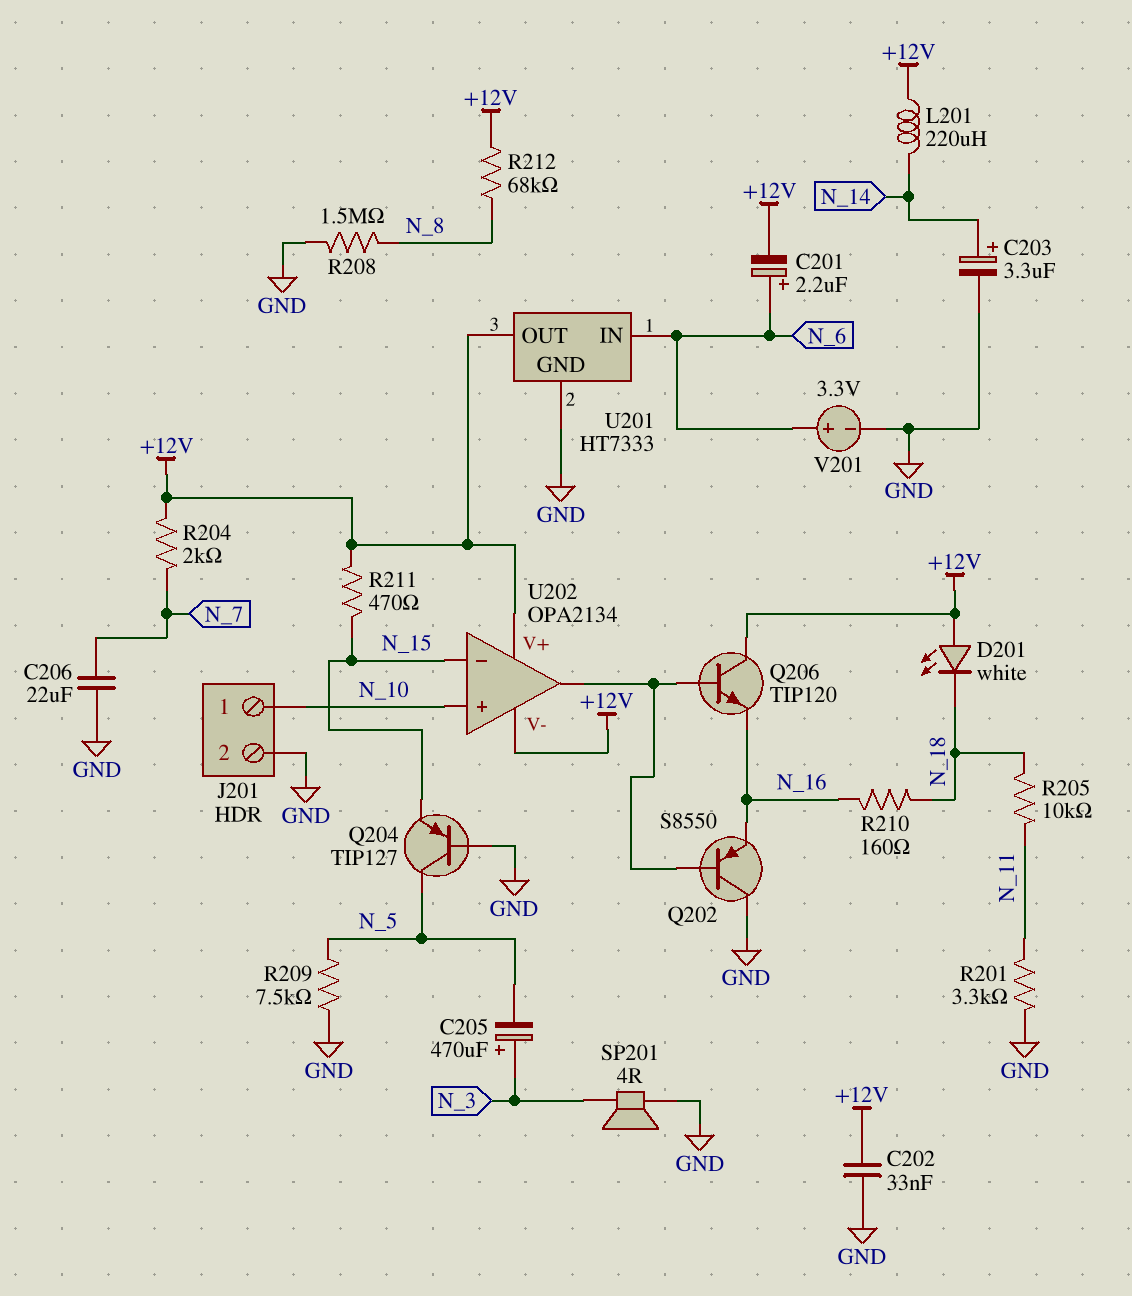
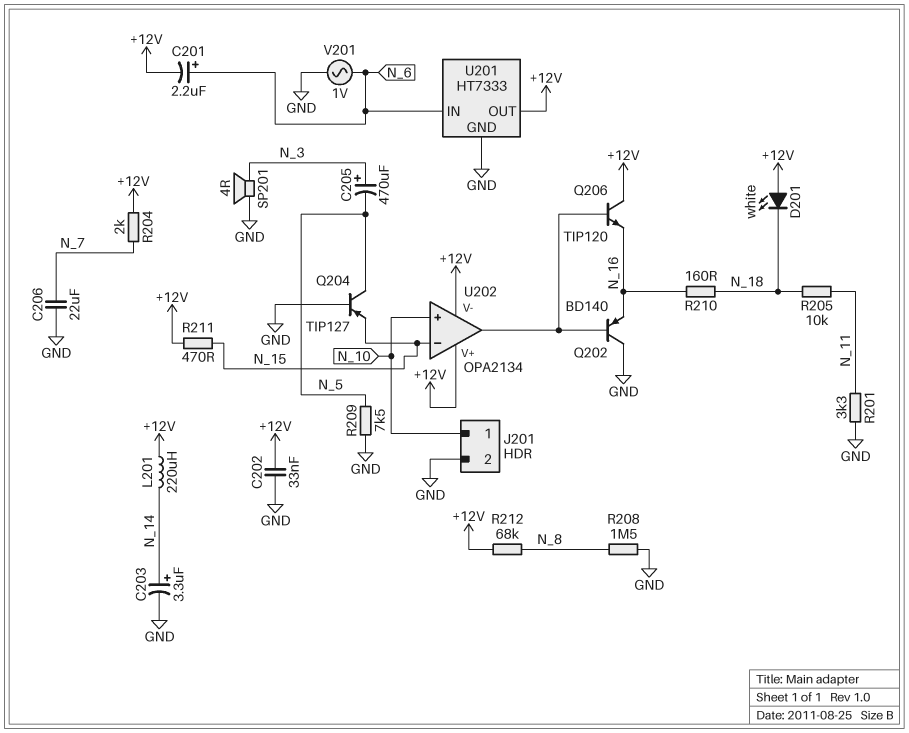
Q202: PNP S8550 (B U202/out, C GND, E N_16) -> PNP BD140 (B U202/out, C GND, E N_16)
V201: 3.3V (plus N_6, minus GND) -> AC 1V (GND, N_6)

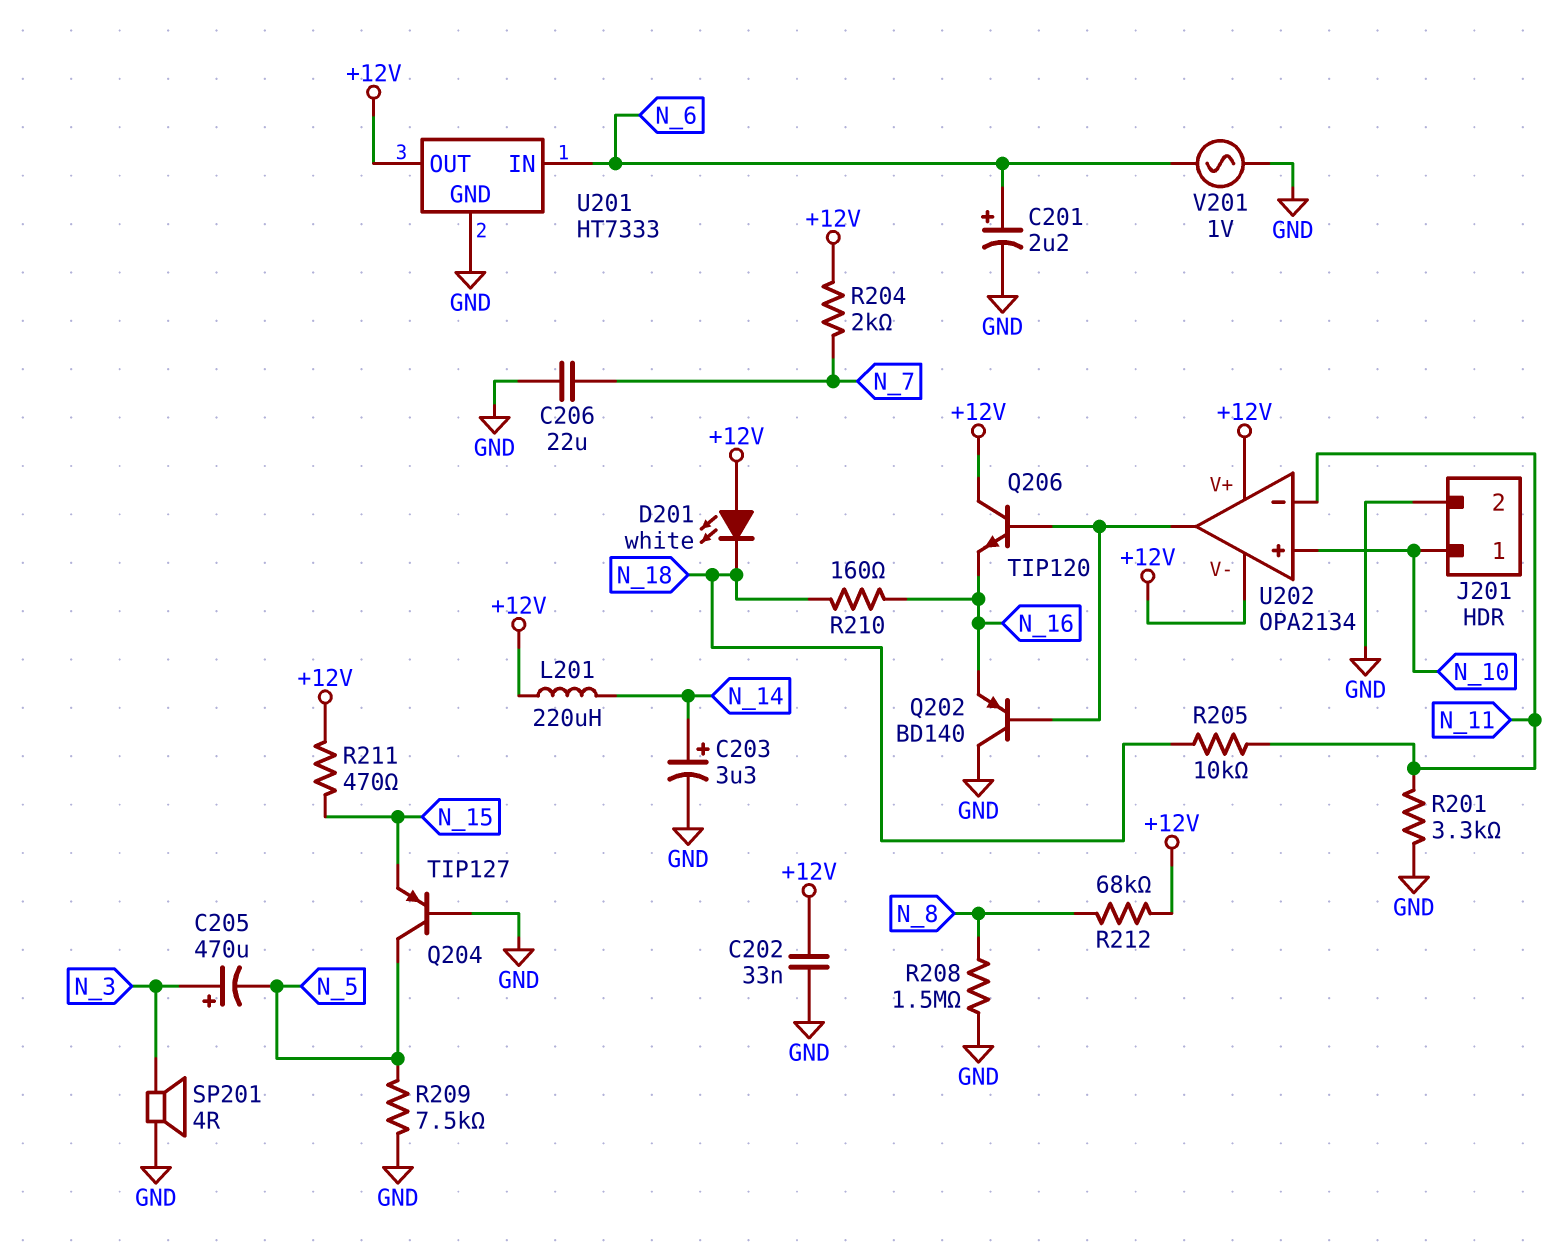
C201: 2.2uF (plus N_6, minus +12V) -> 2.2uF (plus N_6, minus GND)
U202 pin in-: N_15 -> N_11

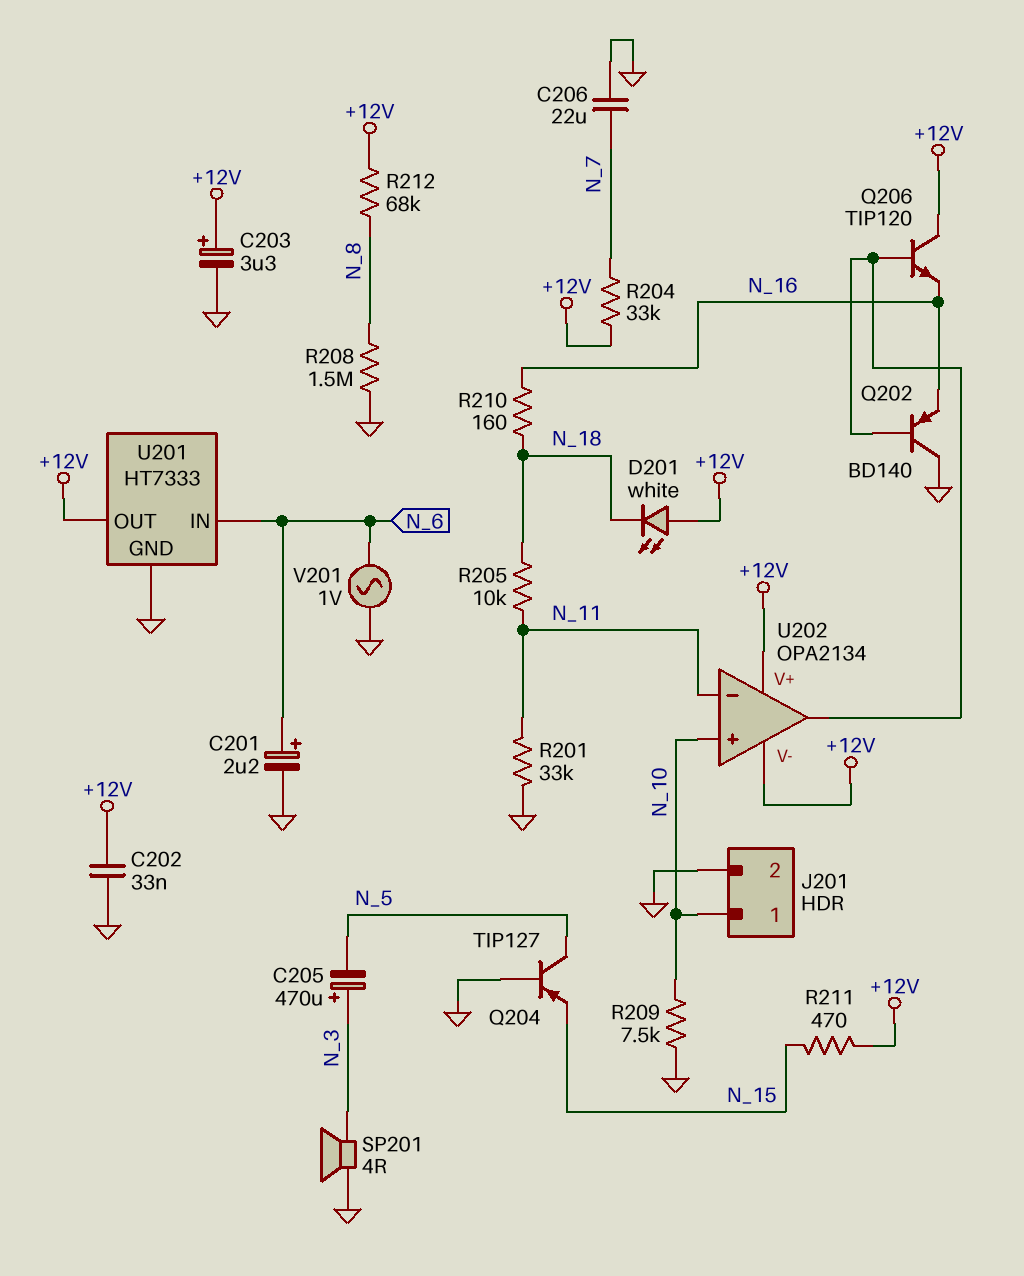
C203: 3.3uF (plus N_14, minus GND) -> 3.3uF (plus +12V, minus GND)
L201: 220uH (+12V, N_14) -> none
R201: 3.3k (GND, N_11) -> 33k (GND, N_11)
R204: 2k (+12V, N_7) -> 33k (+12V, N_7)
R209: 7.5k (GND, N_5) -> 7.5k (GND, N_10)

